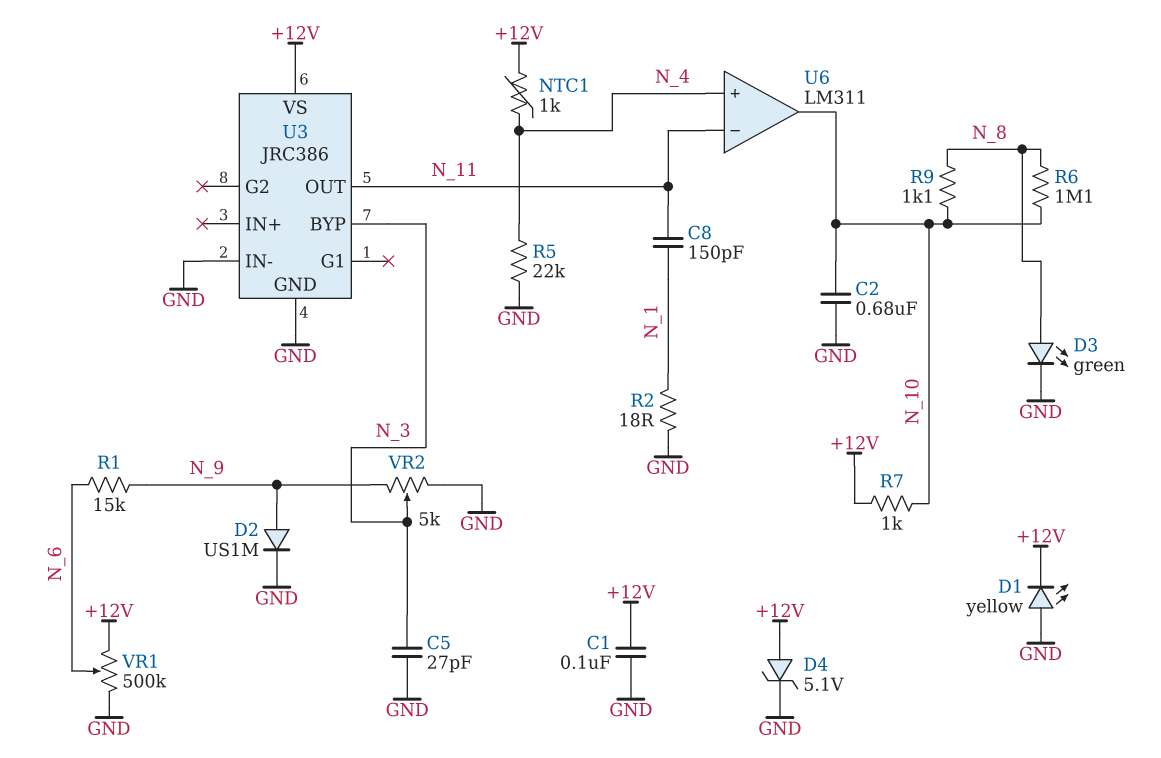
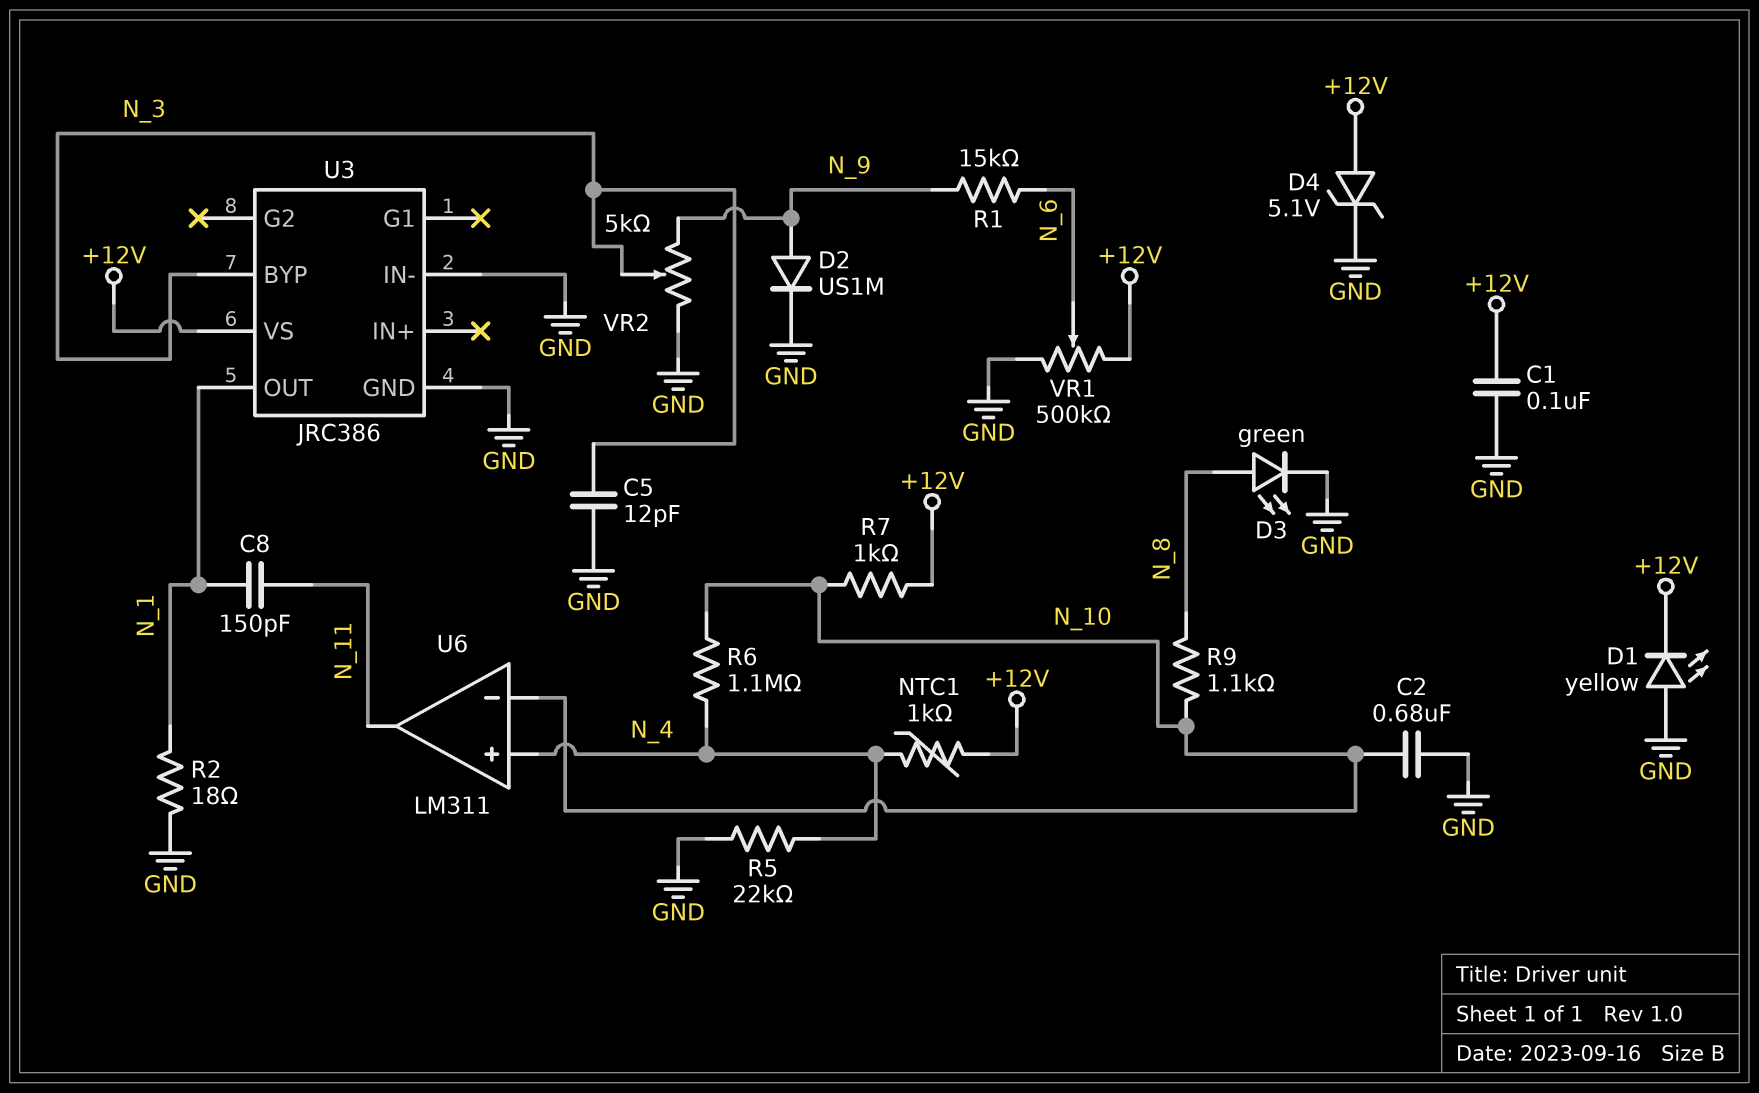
C5: 27pF (GND, N_3) -> 12pF (GND, N_3)
R6: 1.1M (N_8, N_10) -> 1.1M (N_4, N_10)
U3 pin OUT: N_11 -> N_1
U6 pin in-: N_11 -> N_10
U6 pin out: N_10 -> N_11

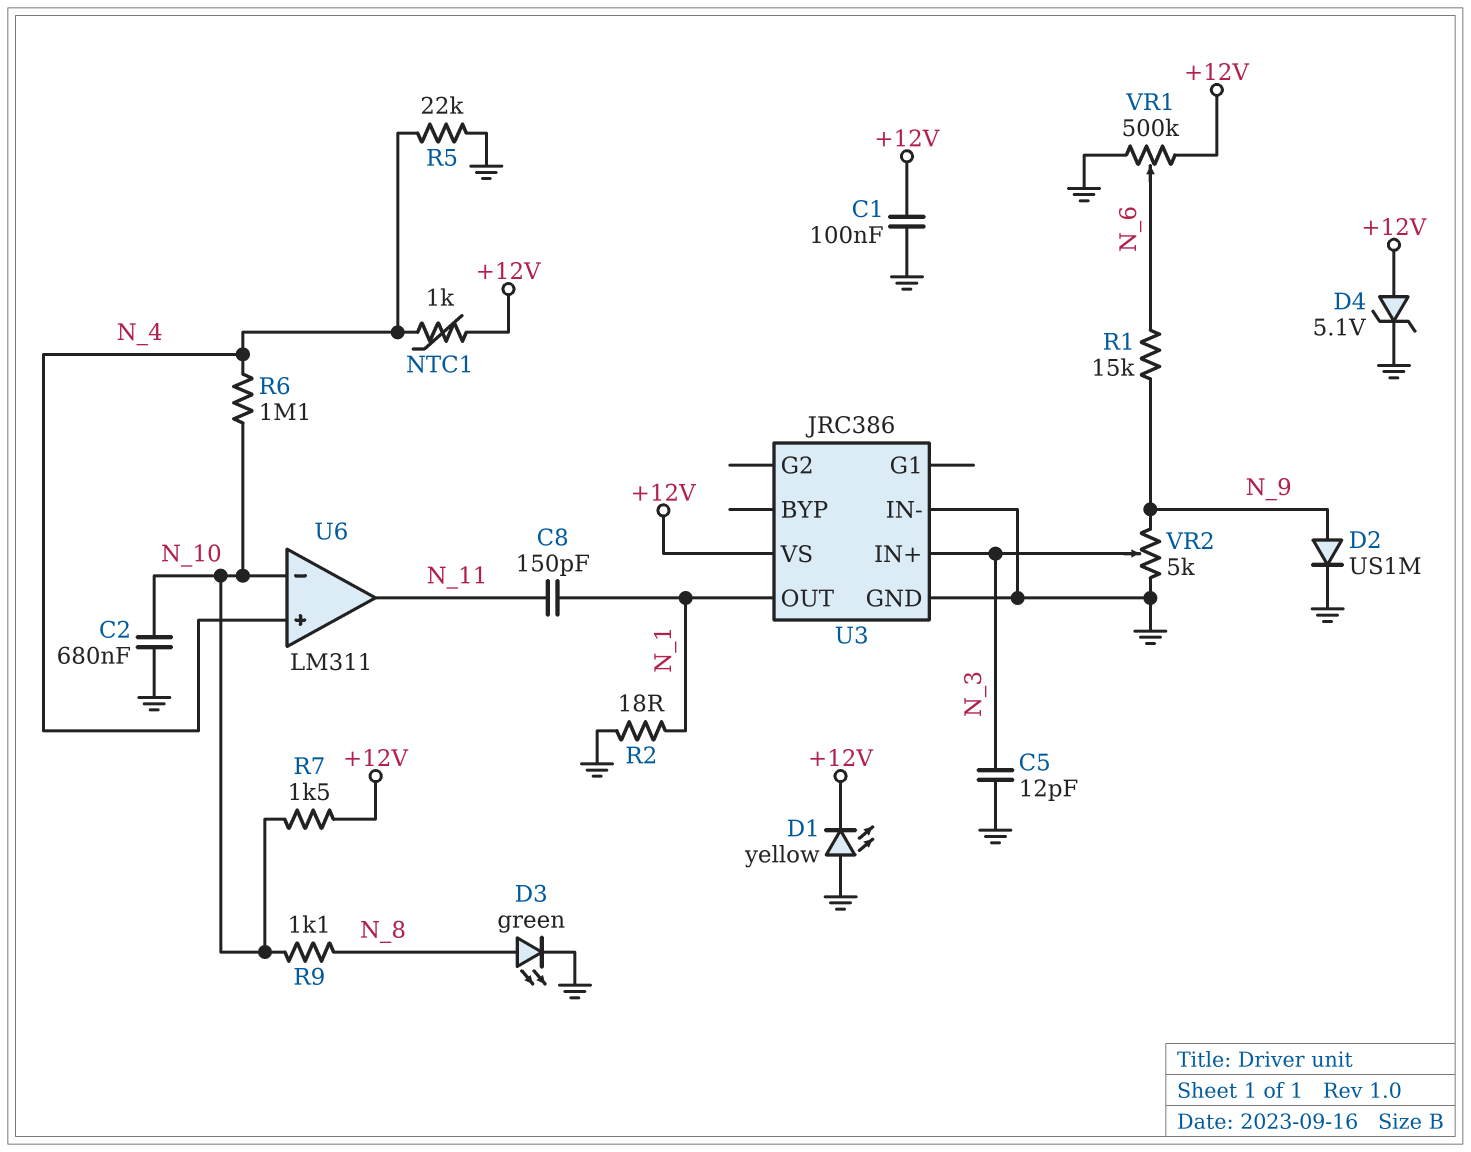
R7: 1k (+12V, N_10) -> 1.5k (+12V, N_10)
U3 pin BYP: N_3 -> none
U3 pin IN+: none -> N_3

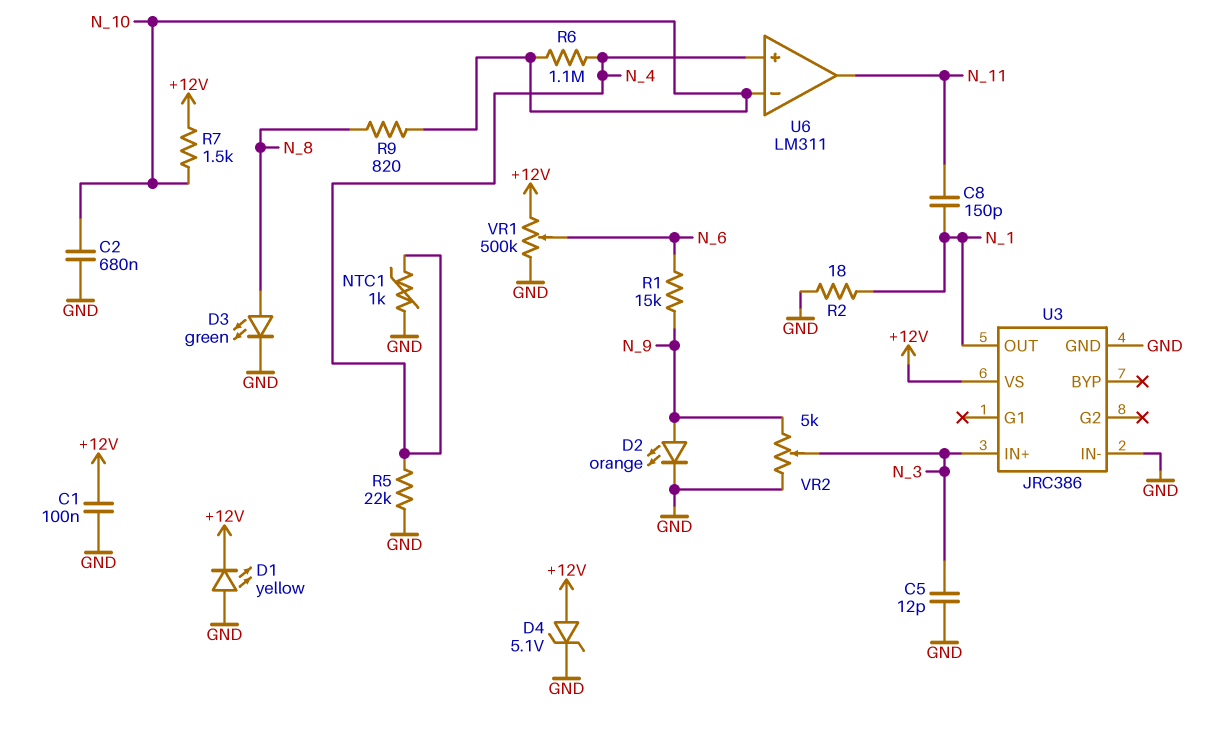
D2: diode US1M (A N_9, K GND) -> LED orange (A N_9, K GND)
NTC1: 1k (+12V, N_4) -> 1k (GND, N_4)
R9: 1.1k (N_8, N_10) -> 820 (N_8, N_10)

